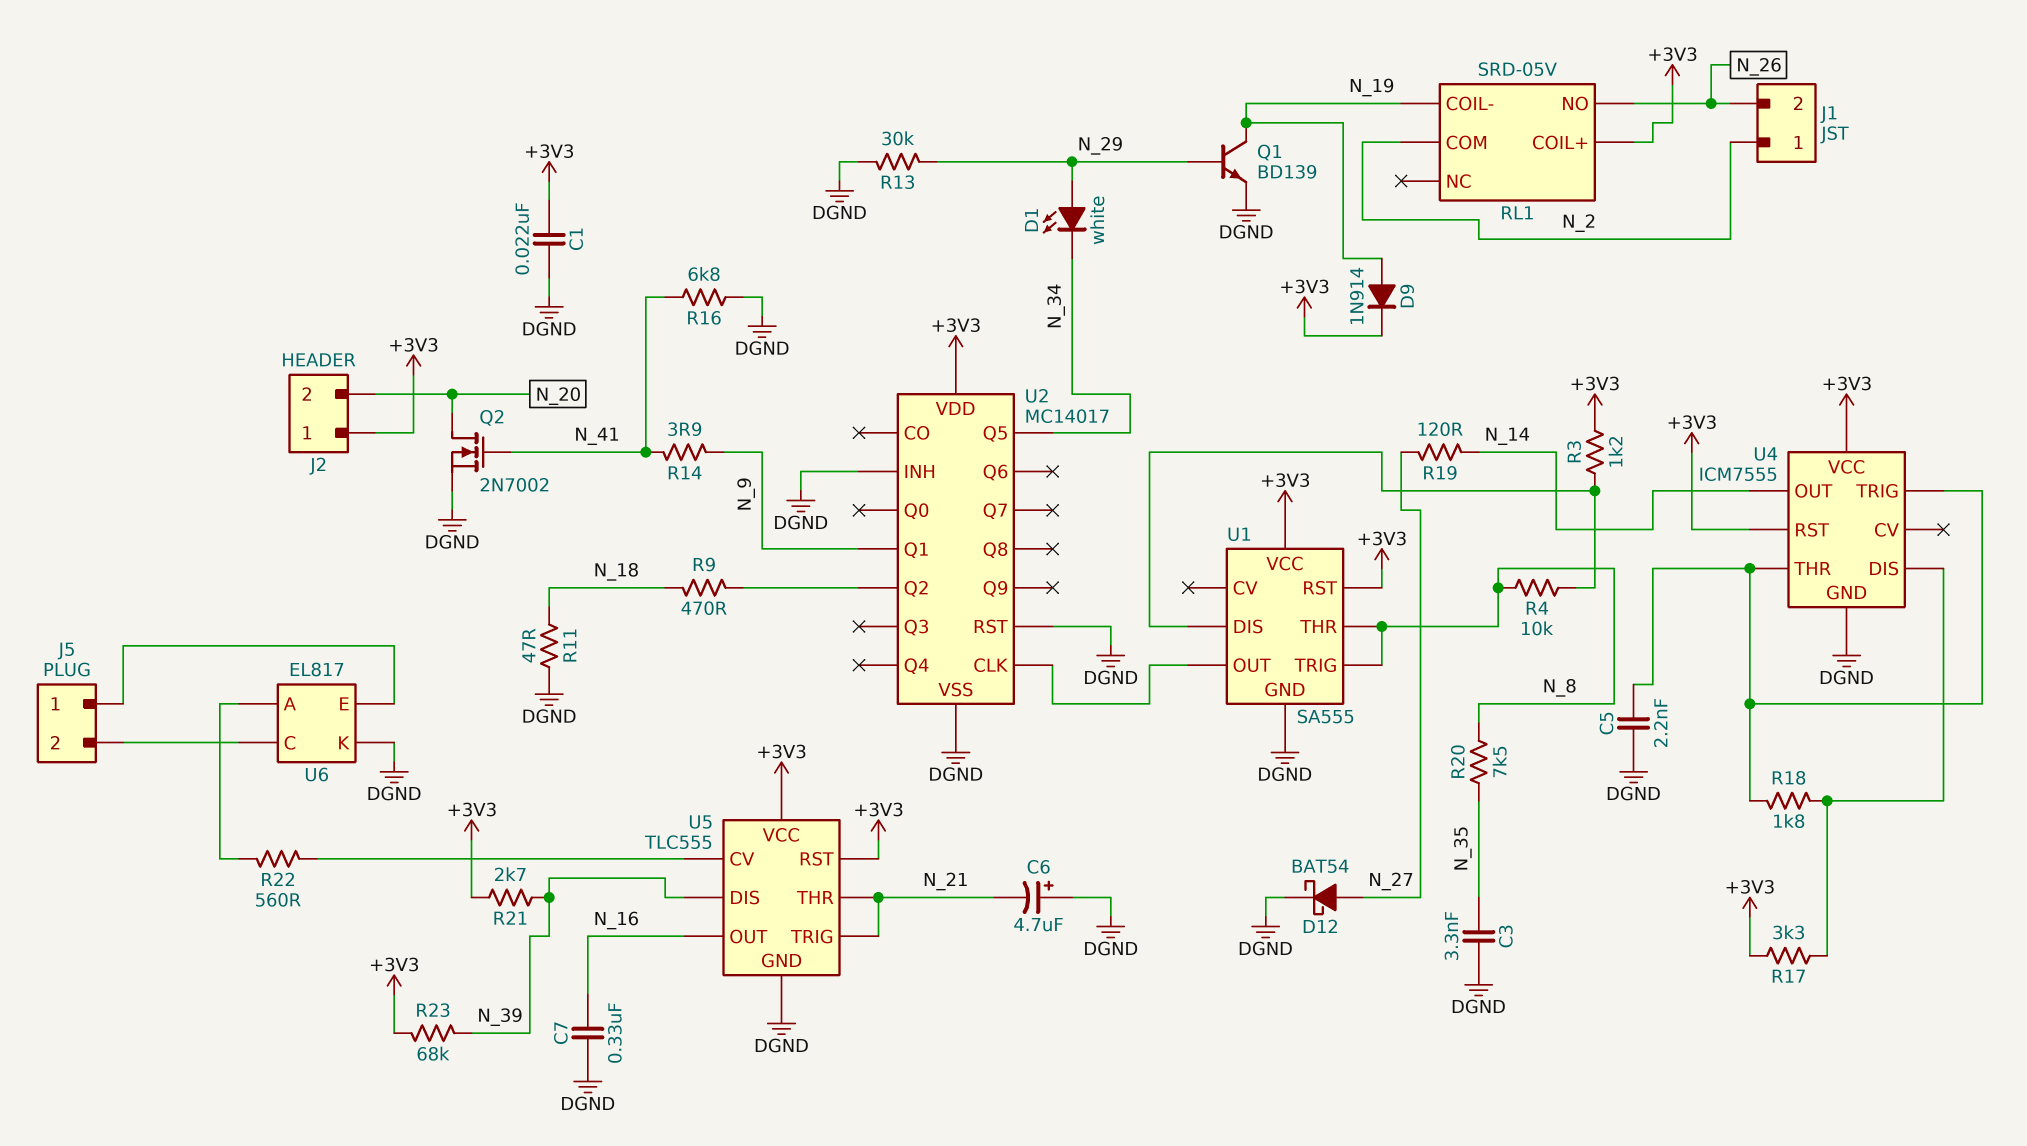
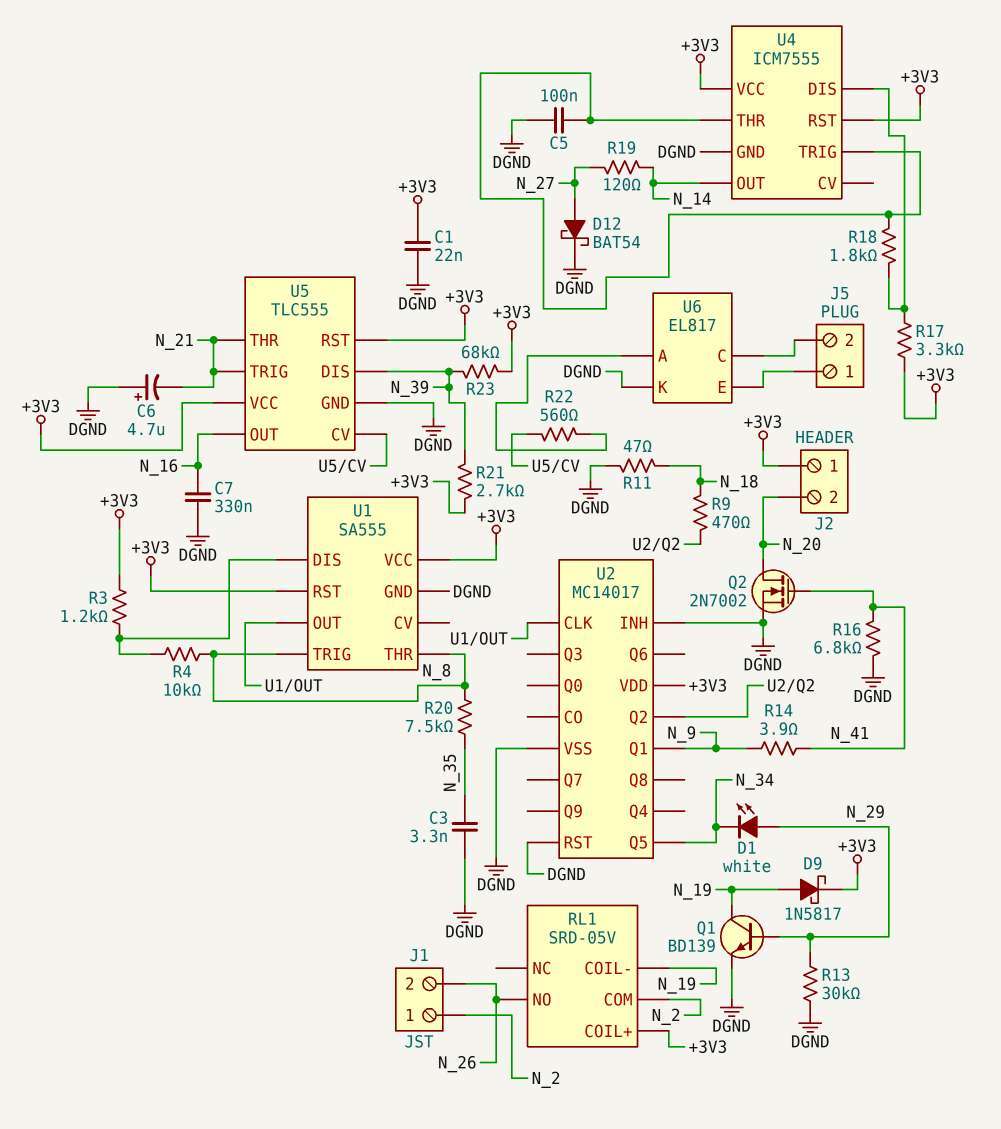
C5: 2.2nF (DGND, U4/THR) -> 100nF (DGND, U4/THR)
D9: diode 1N914 (A N_19, K +3V3) -> schottky 1N5817 (A N_19, K +3V3)

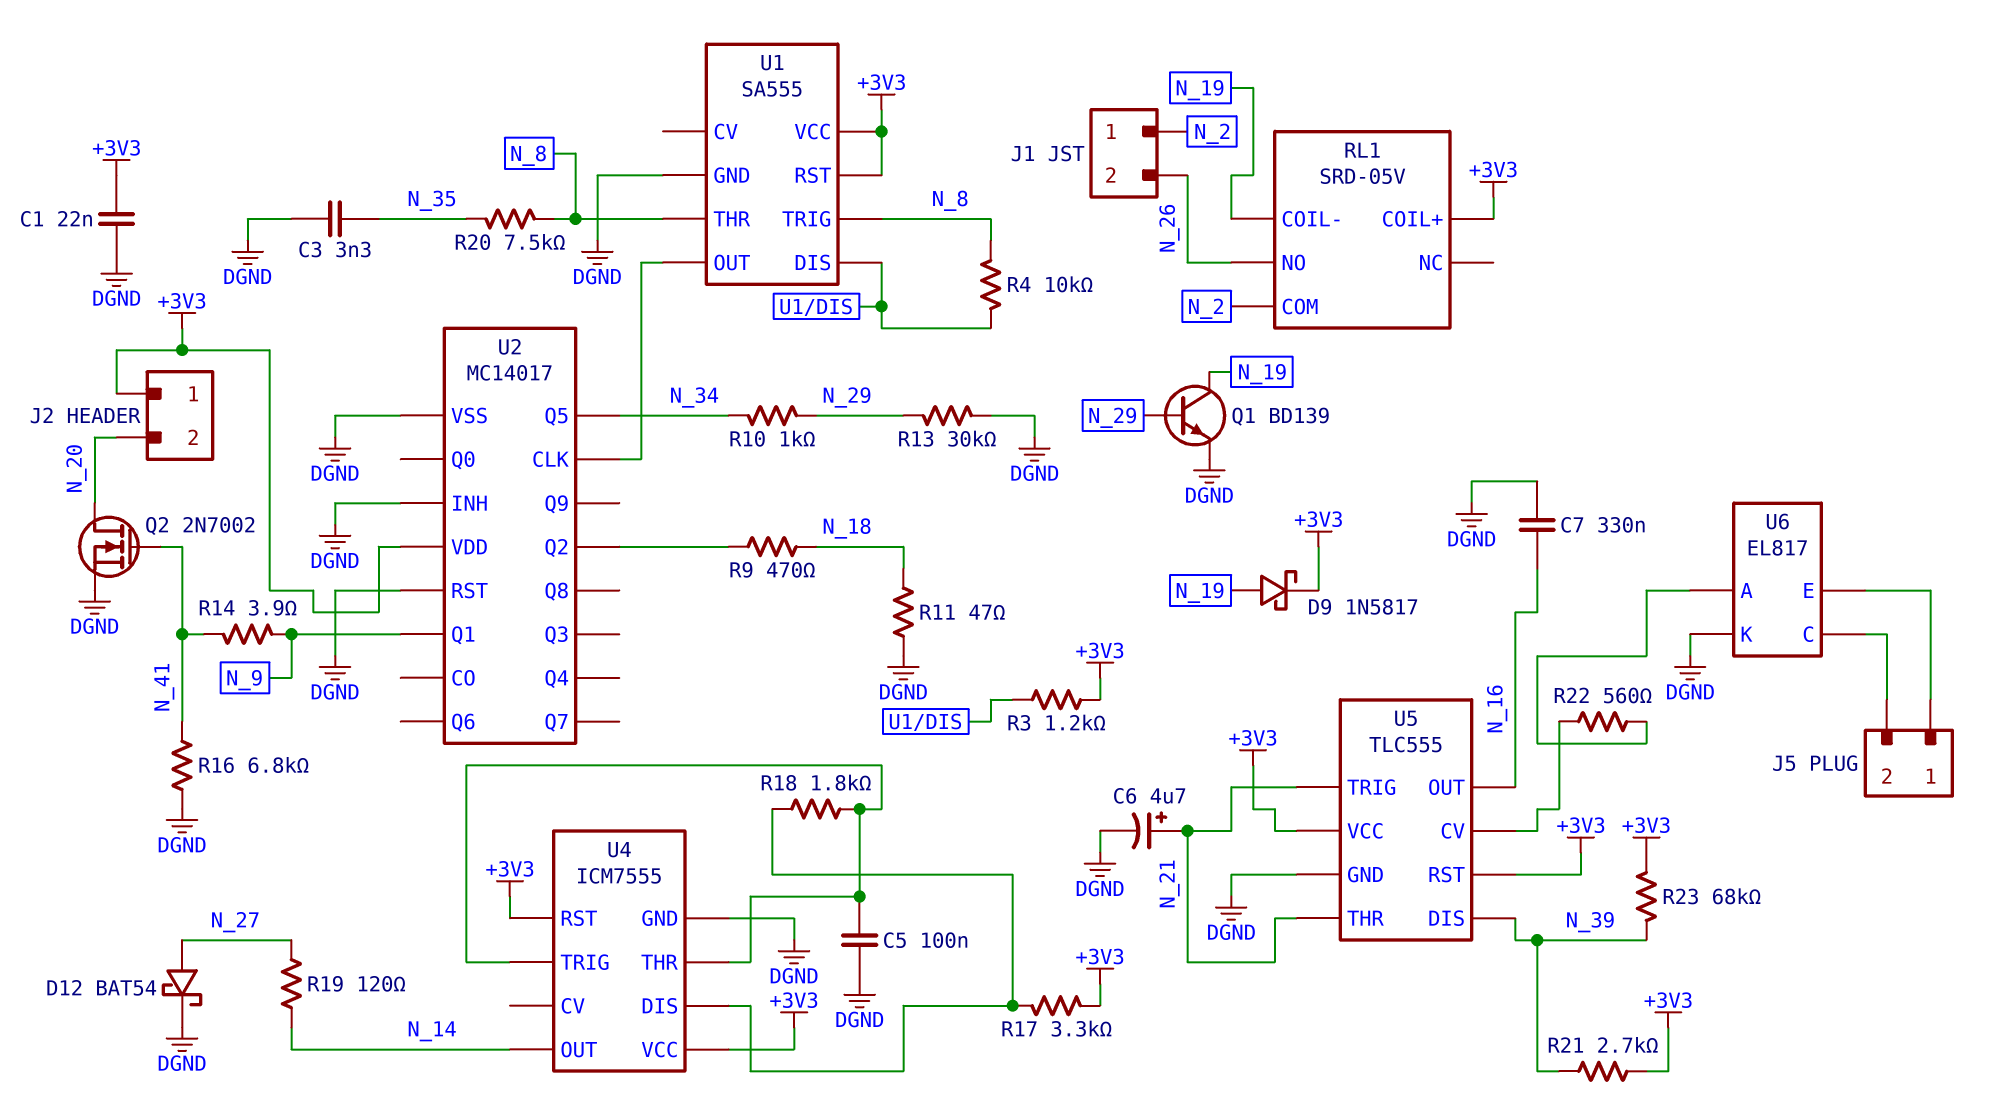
C6: 4.7uF (plus DGND, minus N_21) -> 4.7uF (plus N_21, minus DGND)
D1: LED white (A N_29, K N_34) -> none
R10: none -> 1k (N_29, N_34)

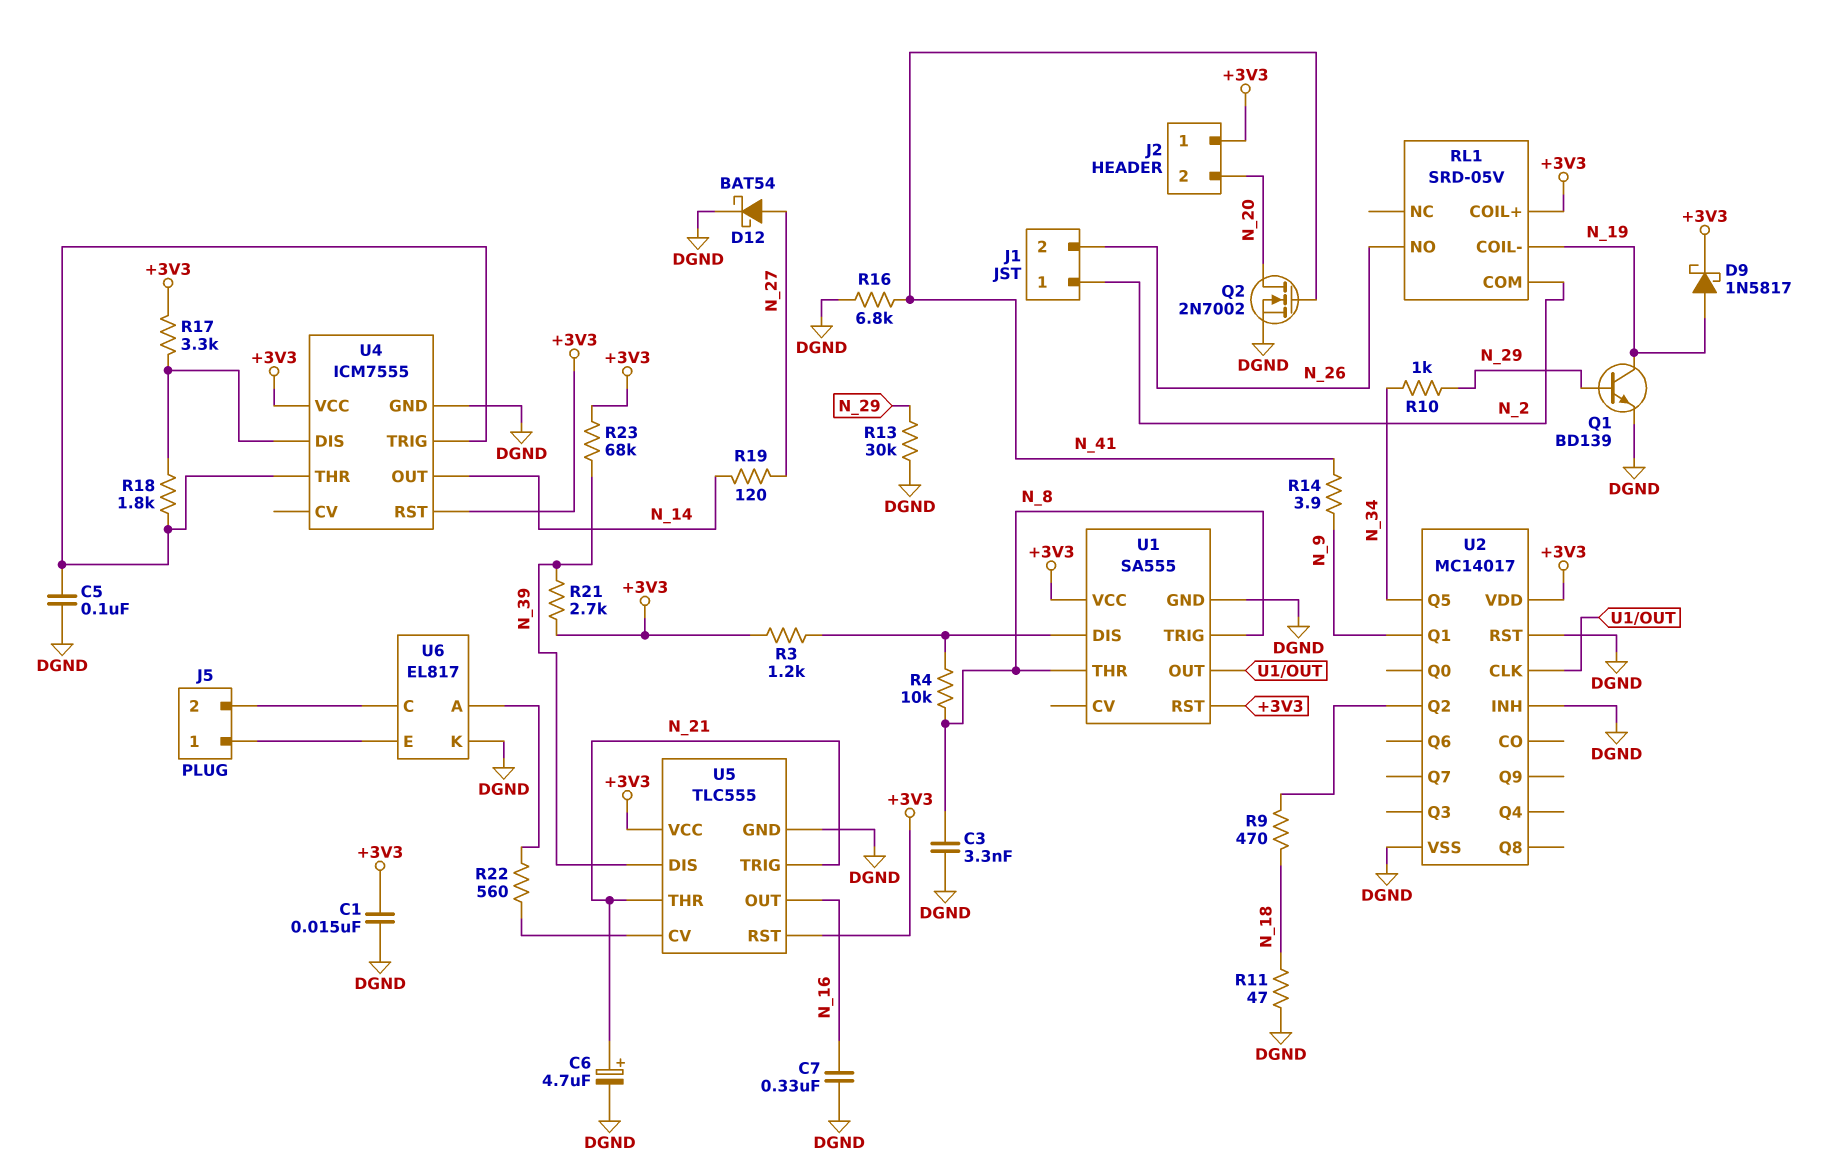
C1: 22nF (+3V3, DGND) -> 15nF (+3V3, DGND)
C3: 3.3nF (DGND, N_35) -> 3.3nF (DGND, N_8)
R20: 7.5k (N_8, N_35) -> none

